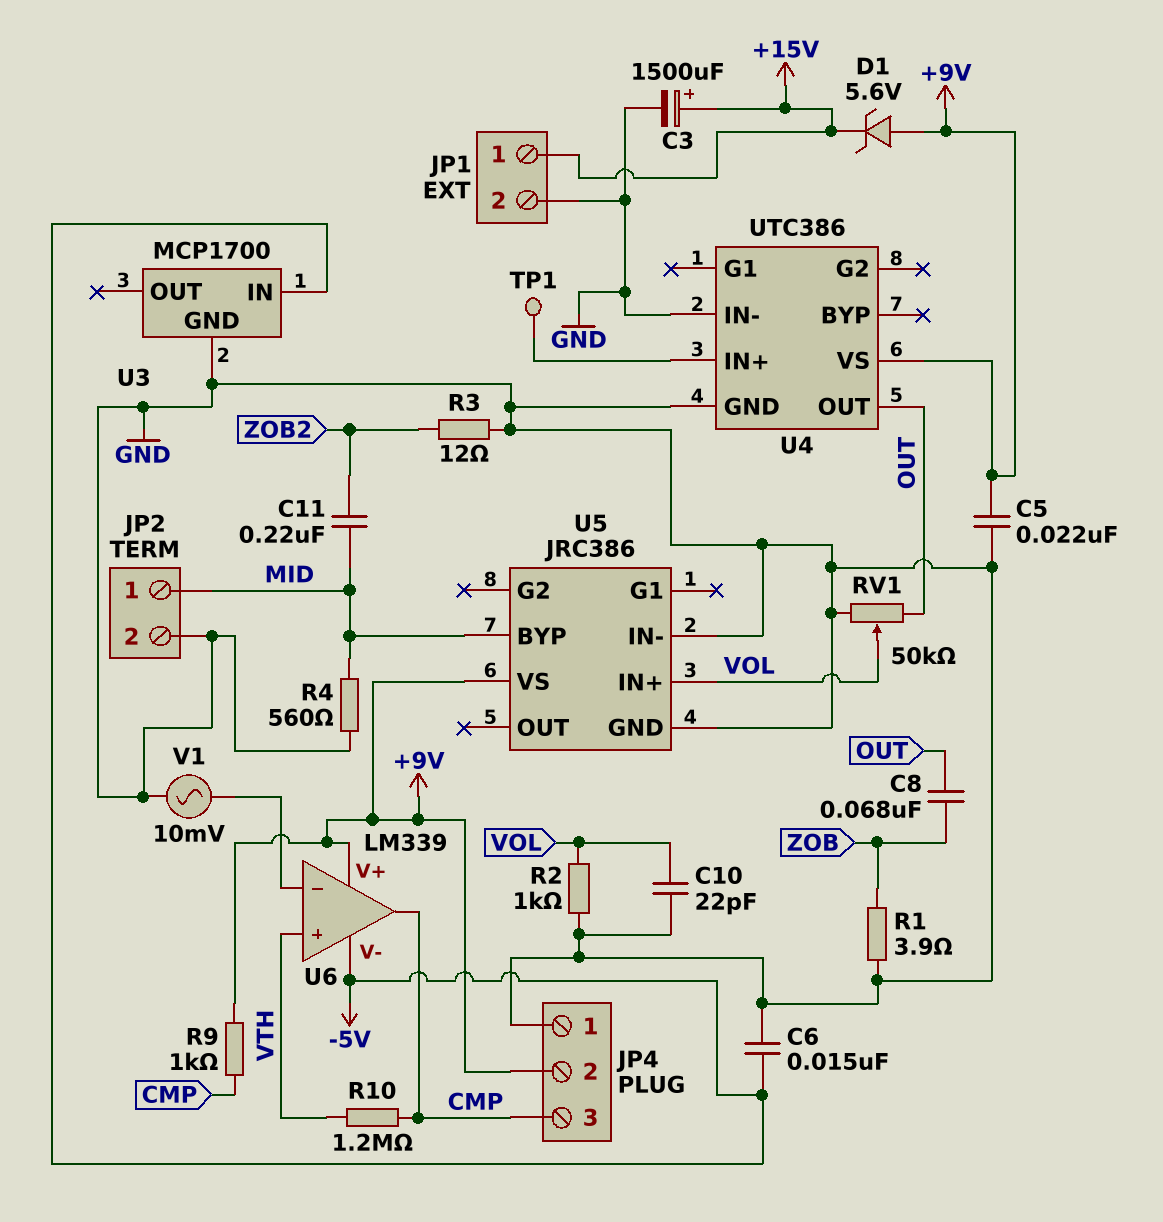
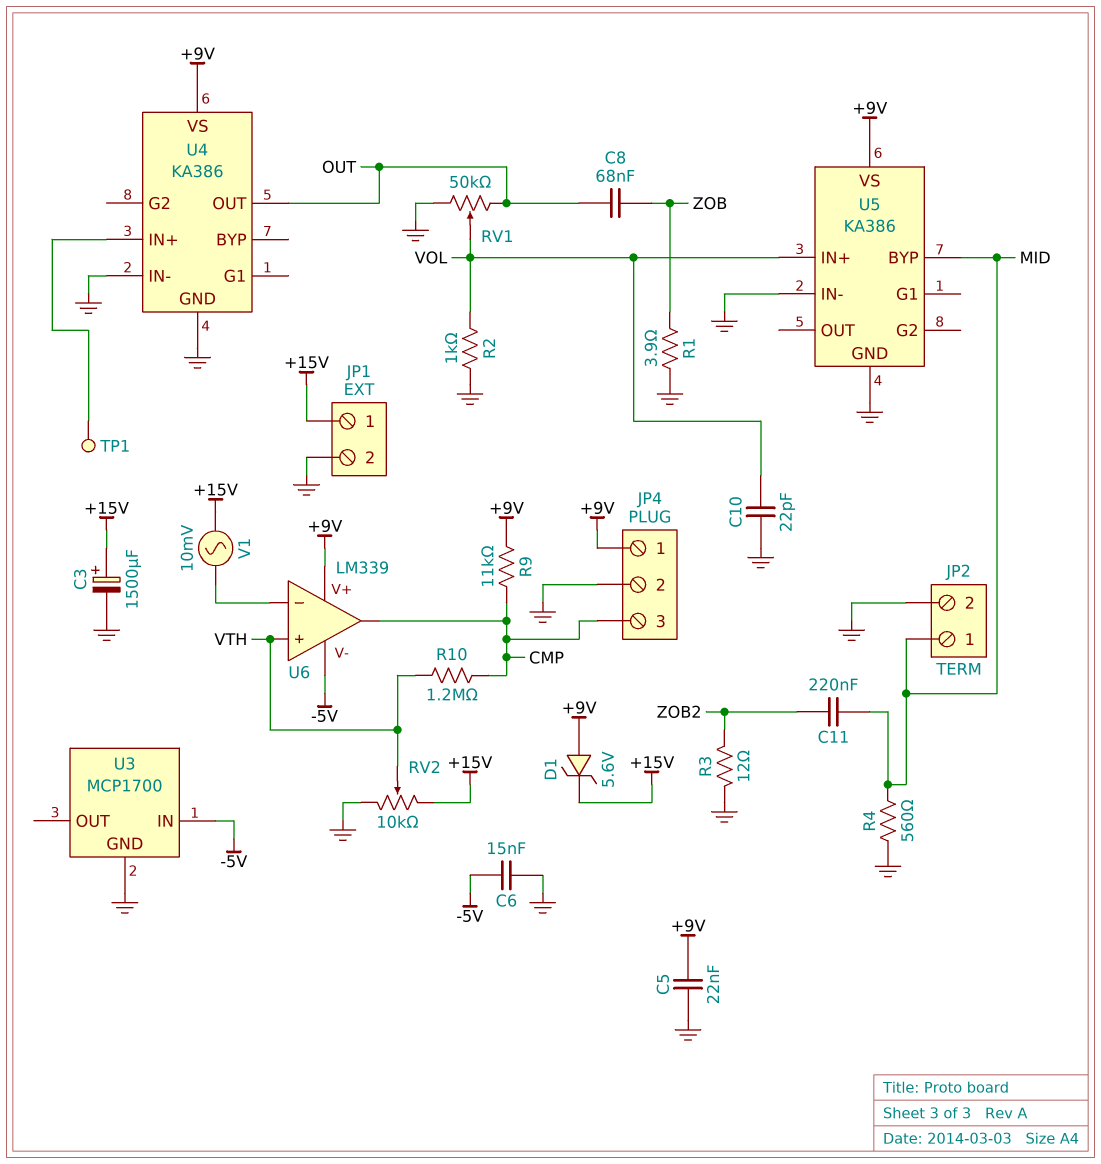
JP4 pin 1: GND -> +9V
JP4 pin 2: +9V -> GND
R9: 1k (+9V, CMP) -> 11k (+9V, CMP)
RV2: none -> 10k (+15V, GND, wiper VTH)
U4: UTC386 -> KA386
U5: JRC386 -> KA386
V1: AC 10mV (GND, U6/in-) -> AC 10mV (+15V, U6/in-)

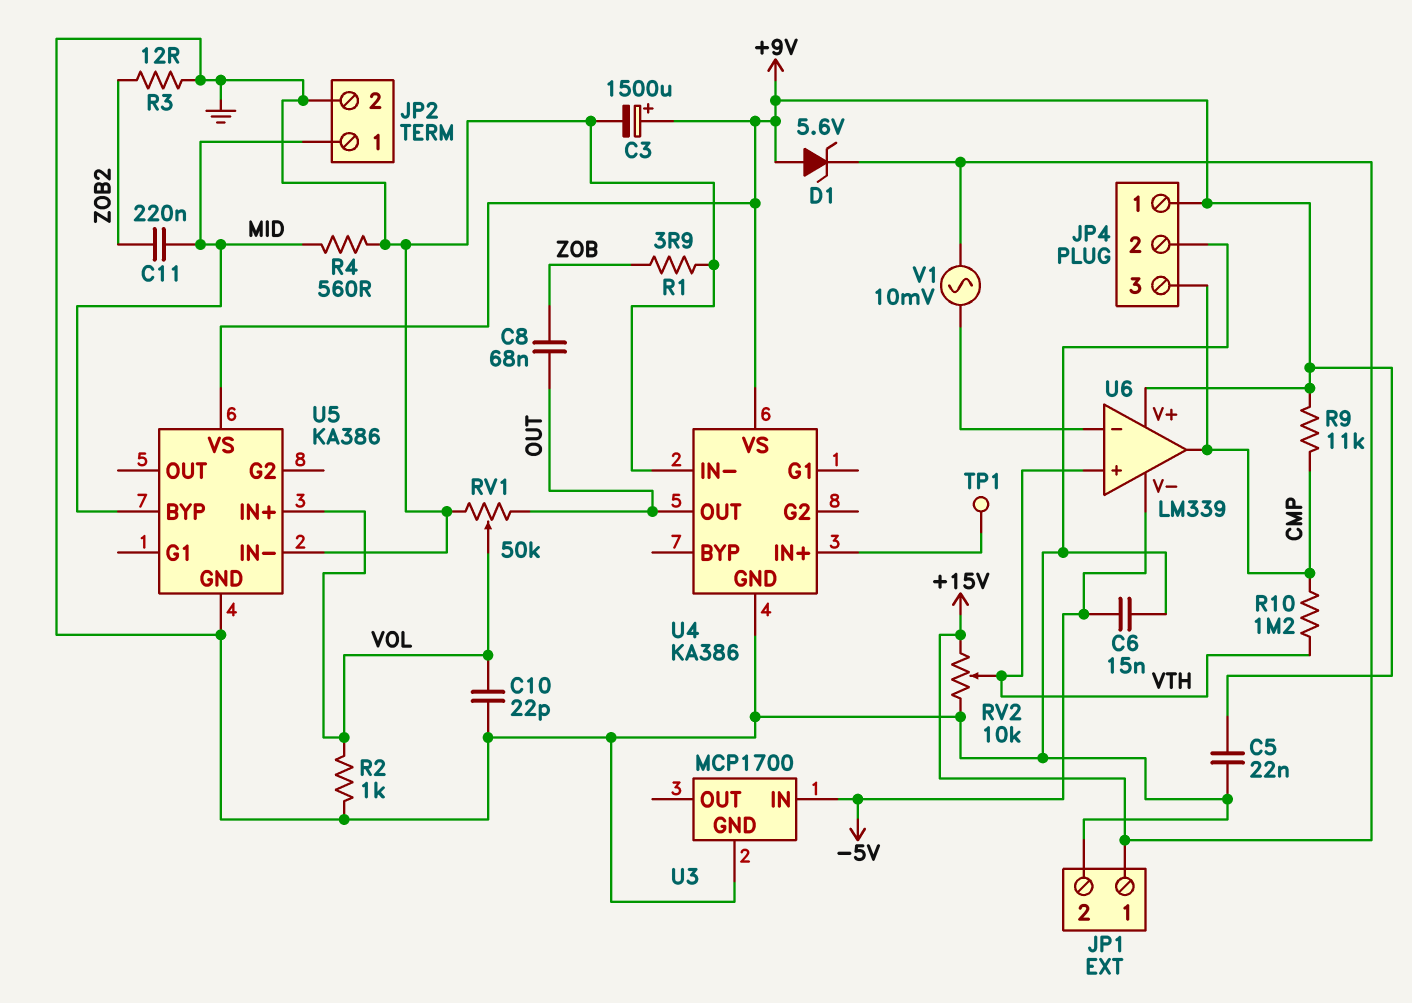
C3: 1500uF (plus +15V, minus GND) -> 1500uF (plus +9V, minus GND)

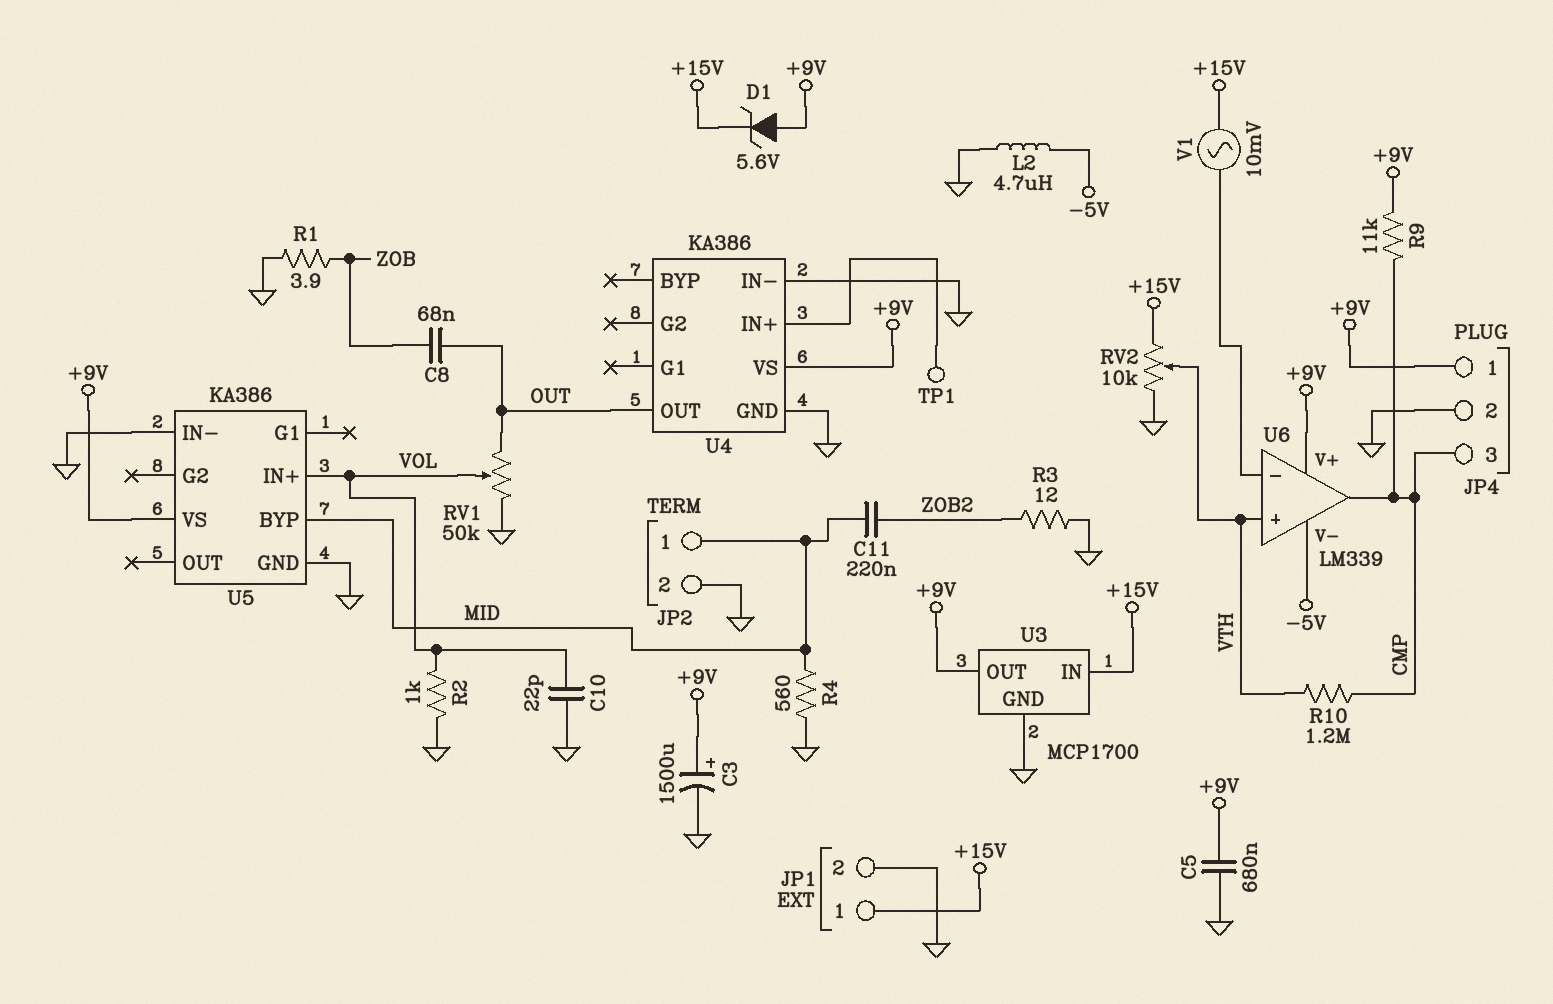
C5: 22nF (+9V, GND) -> 680nF (+9V, GND)
C6: 15nF (-5V, GND) -> none
L2: none -> 4.7uH (-5V, GND)
U3 pin IN: -5V -> +15V
U3 pin OUT: none -> +9V

